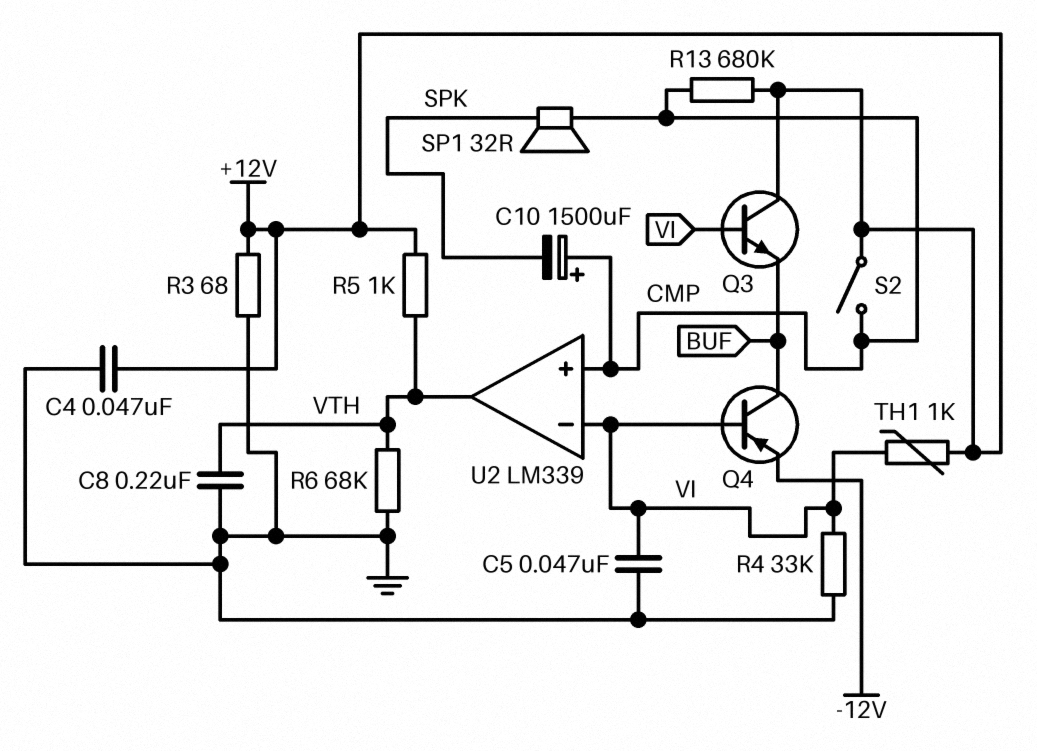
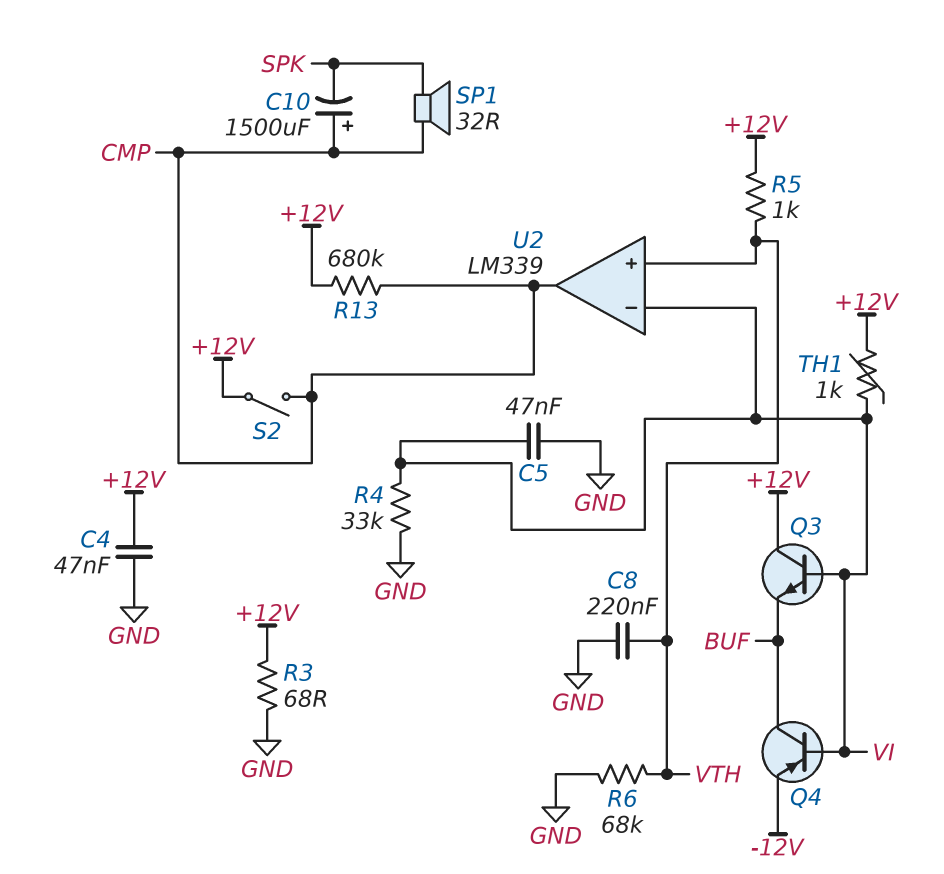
U2 pin in+: CMP -> VTH
U2 pin out: VTH -> CMP

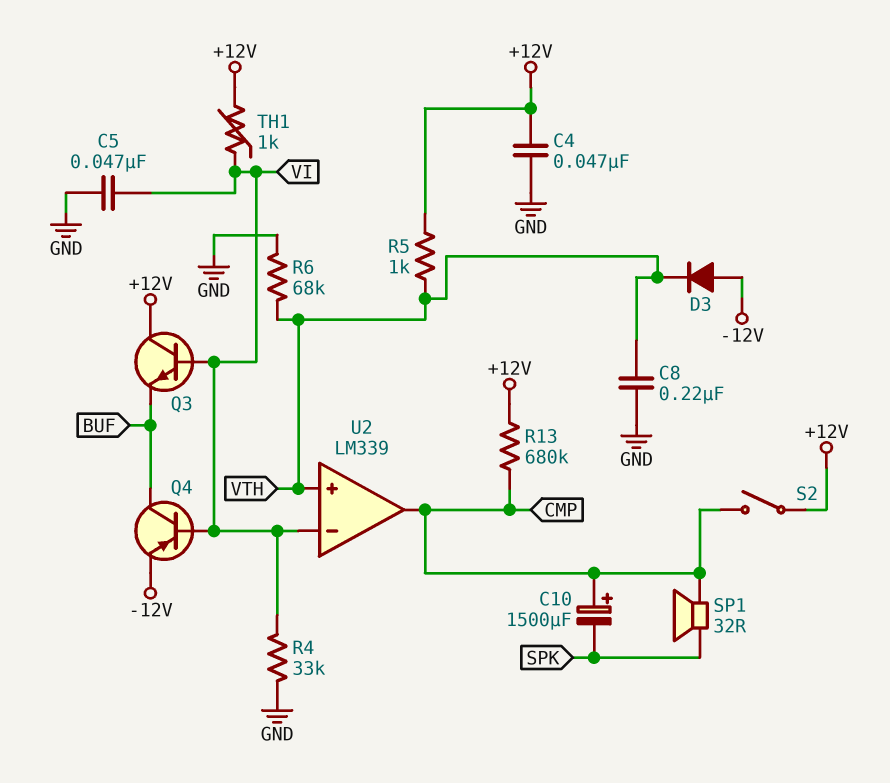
D3: none -> diode (A -12V, K VTH)
R3: 68 (+12V, GND) -> none

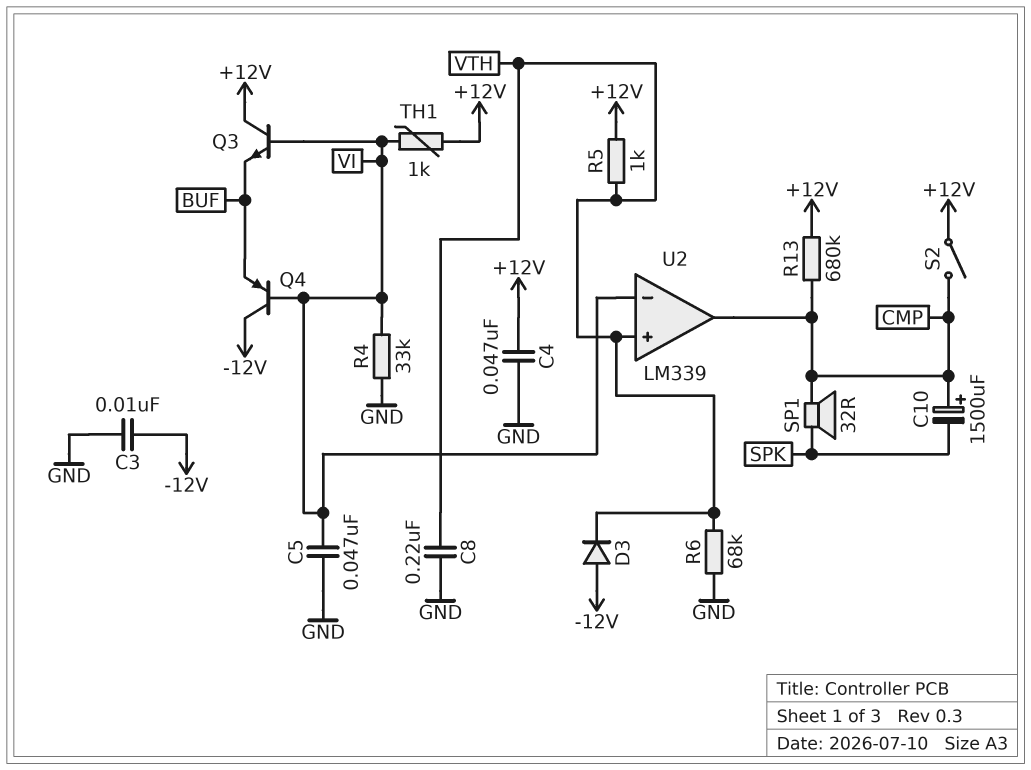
C3: none -> 10nF (-12V, GND)
Q4: PNP (B VI, C BUF, E -12V) -> PNP (B VI, C -12V, E BUF)

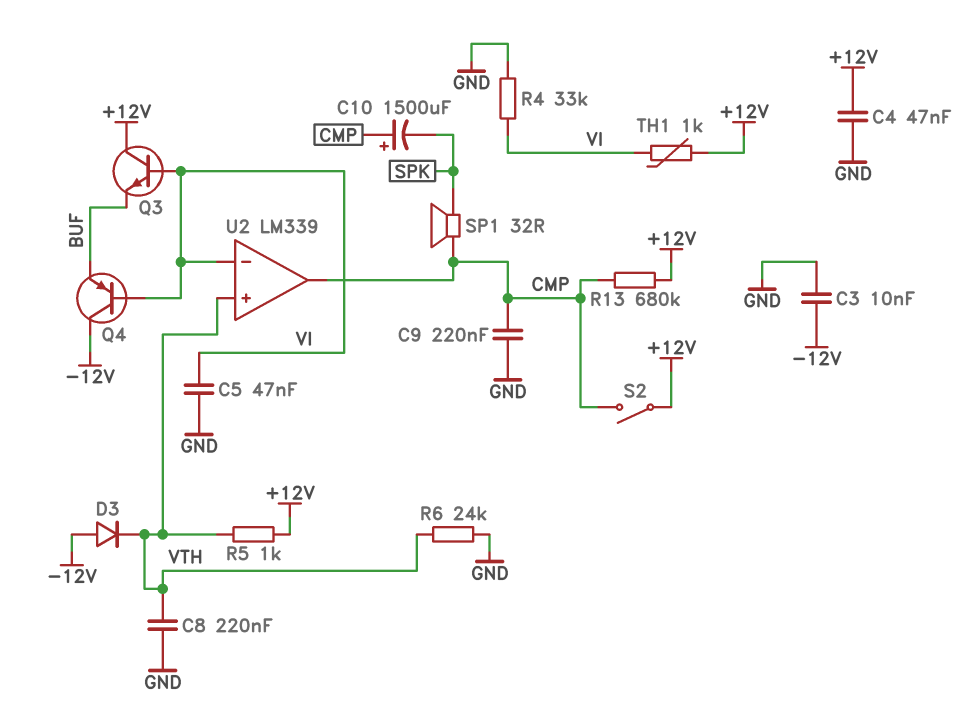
C9: none -> 220nF (CMP, GND)
R6: 68k (GND, VTH) -> 24k (GND, VTH)

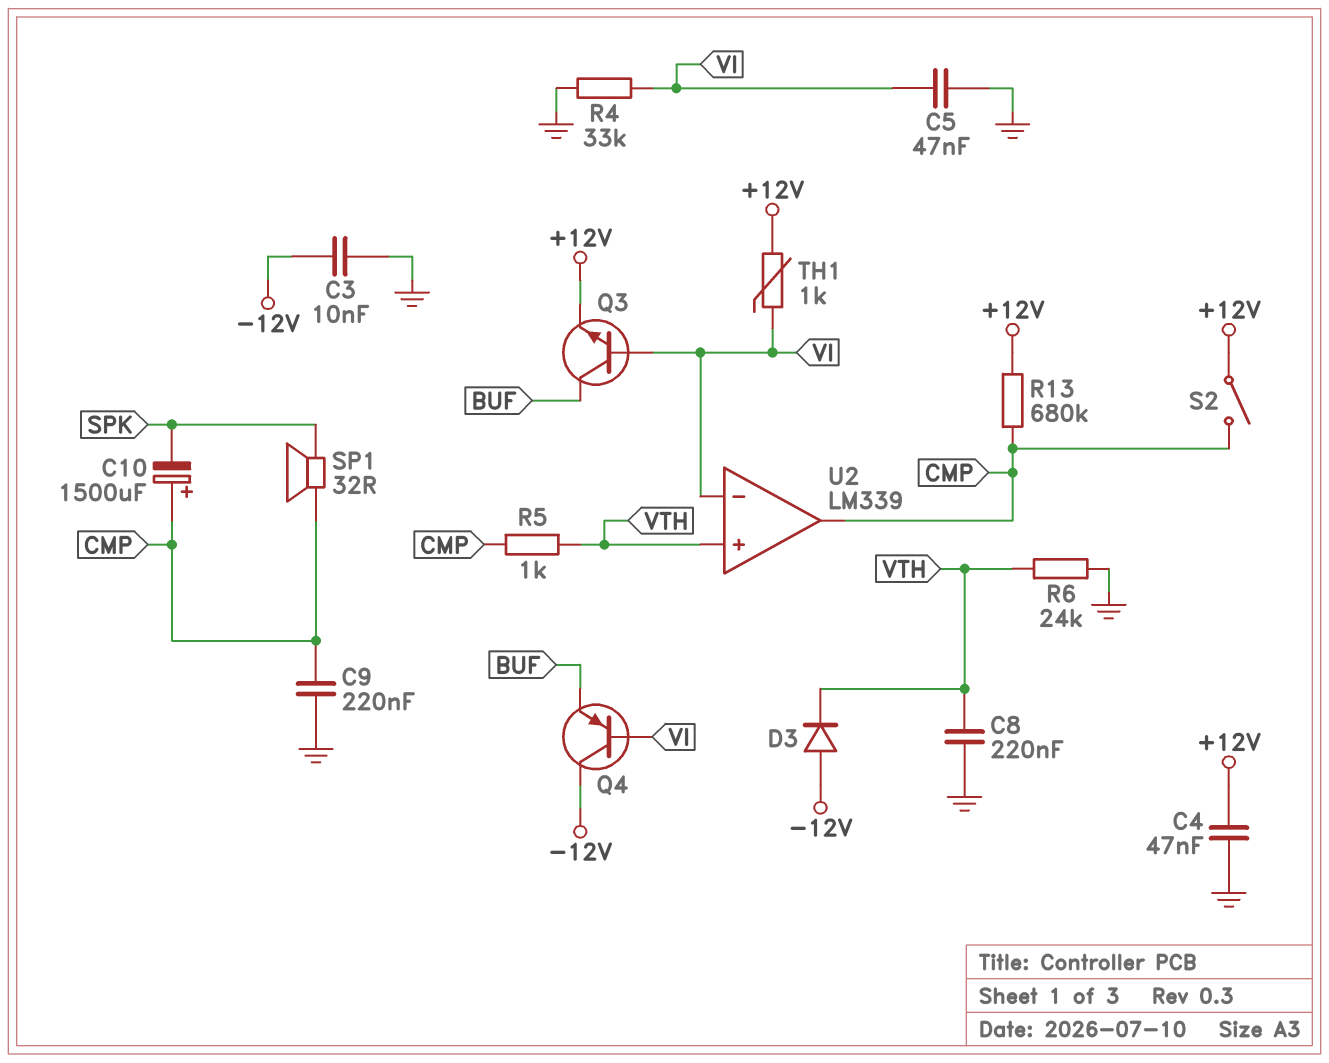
Q3: NPN (B VI, C +12V, E BUF) -> NPN (B VI, C BUF, E +12V)
R5: 1k (+12V, VTH) -> 1k (CMP, VTH)

